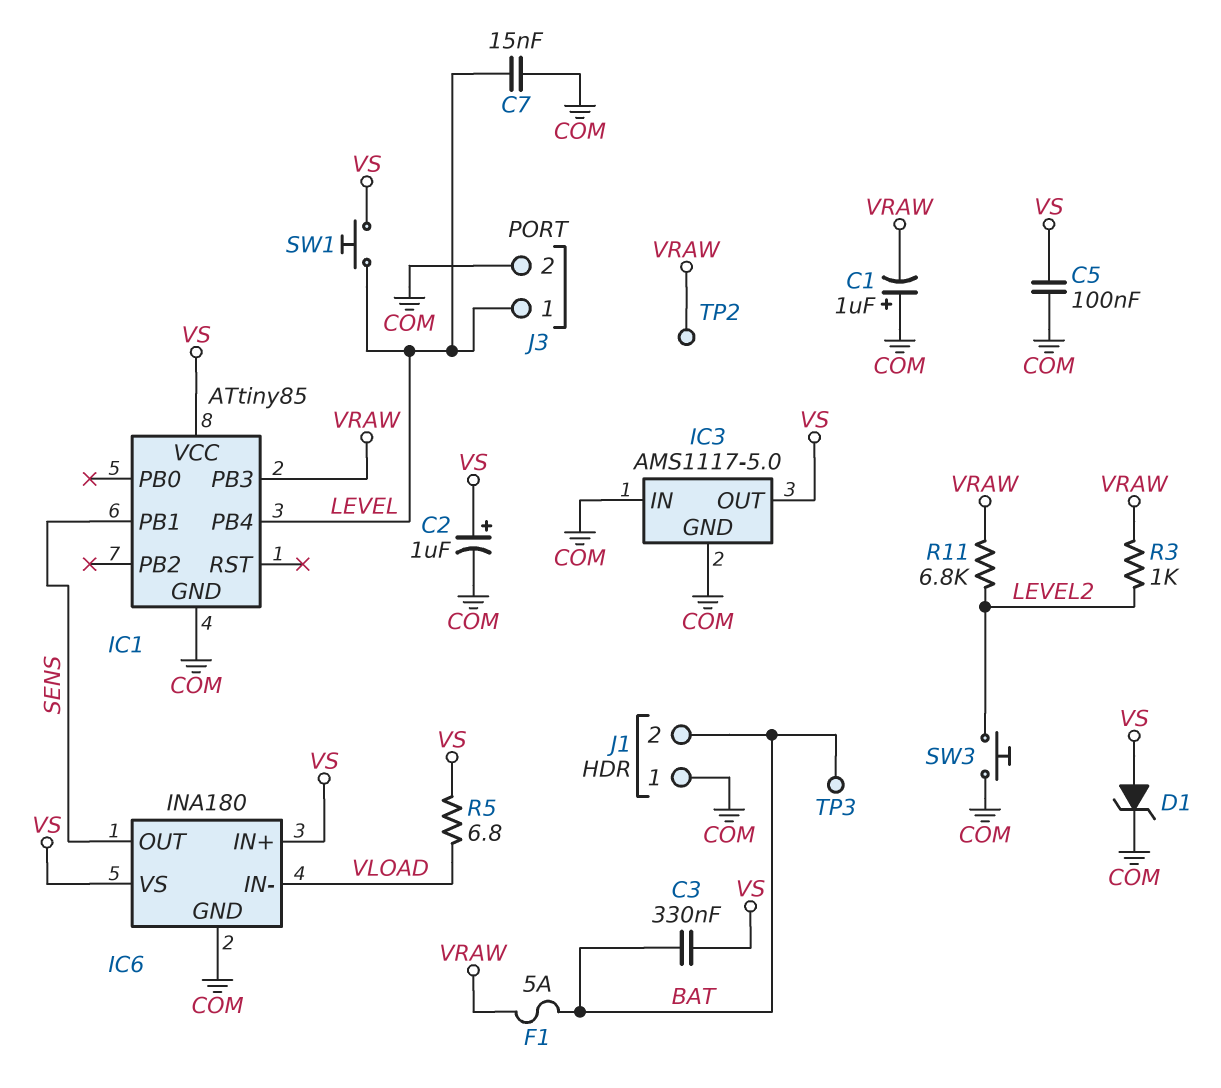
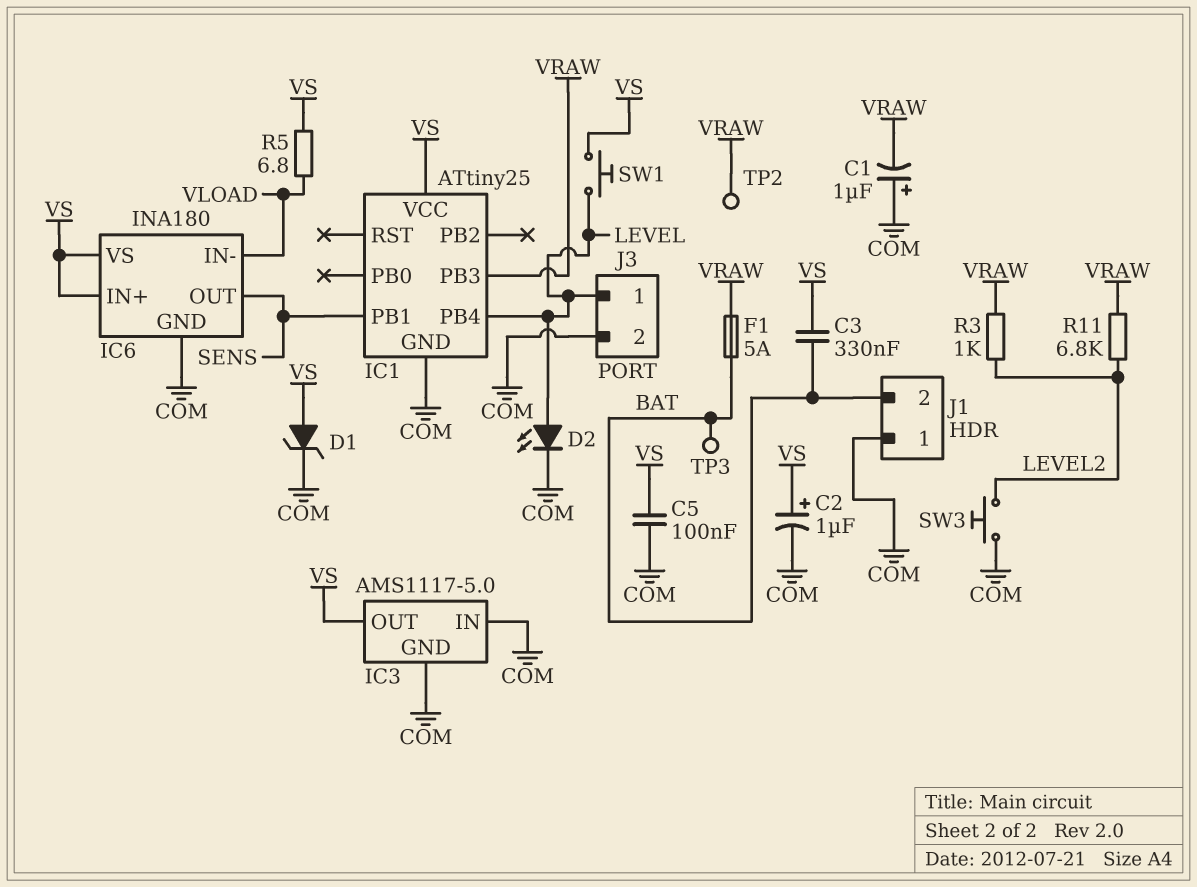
C7: 15nF (COM, LEVEL) -> none
D2: none -> LED (A LEVEL, K COM)
IC1: ATtiny85 -> ATtiny25

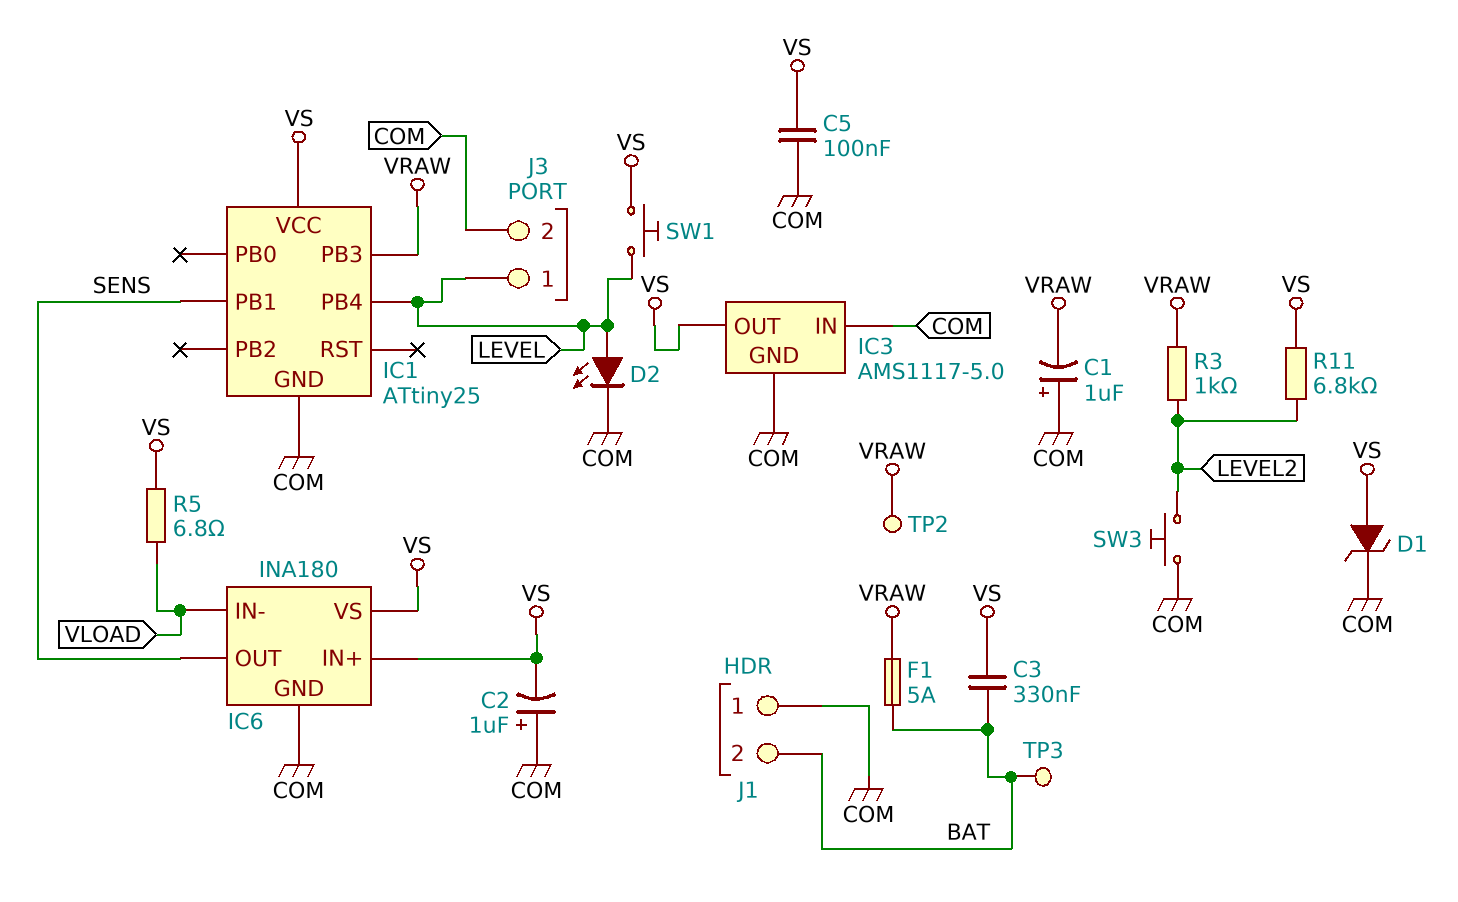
C2: 1uF (plus VS, minus COM) -> 1uF (plus COM, minus VS)
R11: 6.8k (LEVEL2, VRAW) -> 6.8k (LEVEL2, VS)

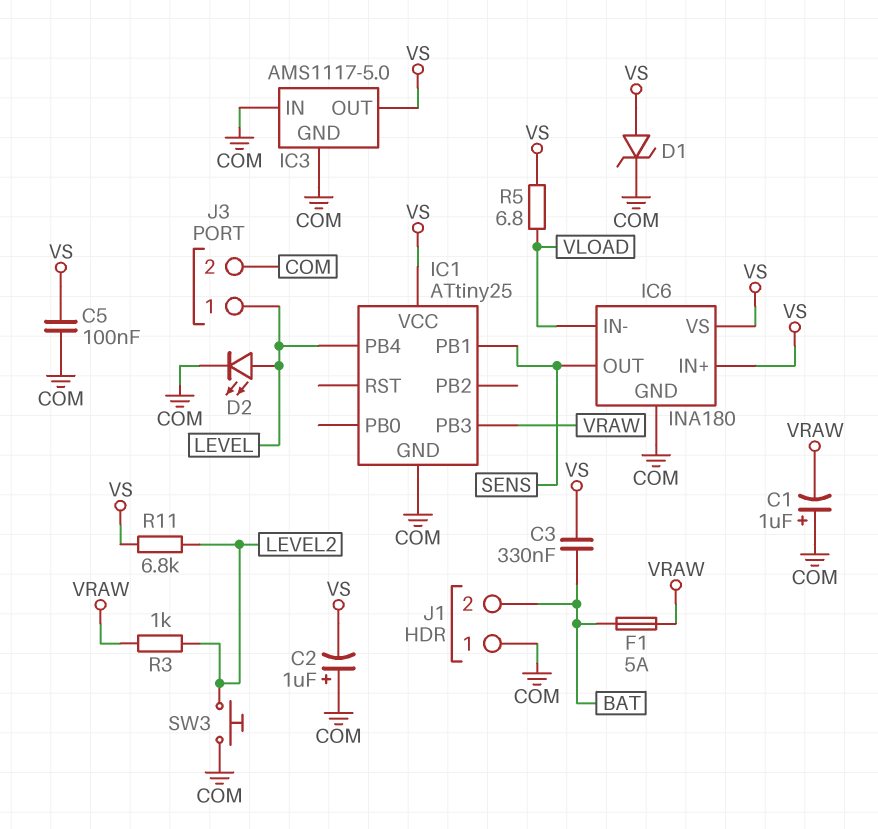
SW1: button (LEVEL, VS) -> none
TP2: test point (VRAW) -> none
TP3: test point (BAT) -> none

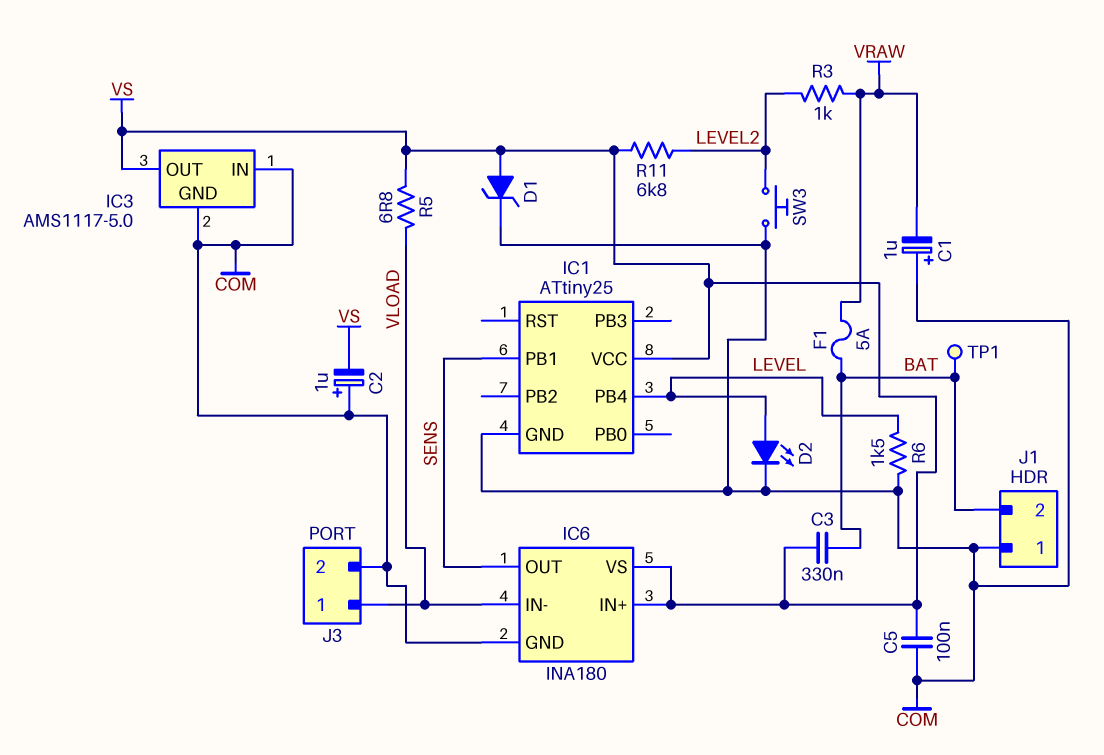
IC1 pin PB3: VRAW -> none
J3 pin 1: LEVEL -> VLOAD
R6: none -> 1.5k (COM, LEVEL)
TP1: none -> test point (BAT)

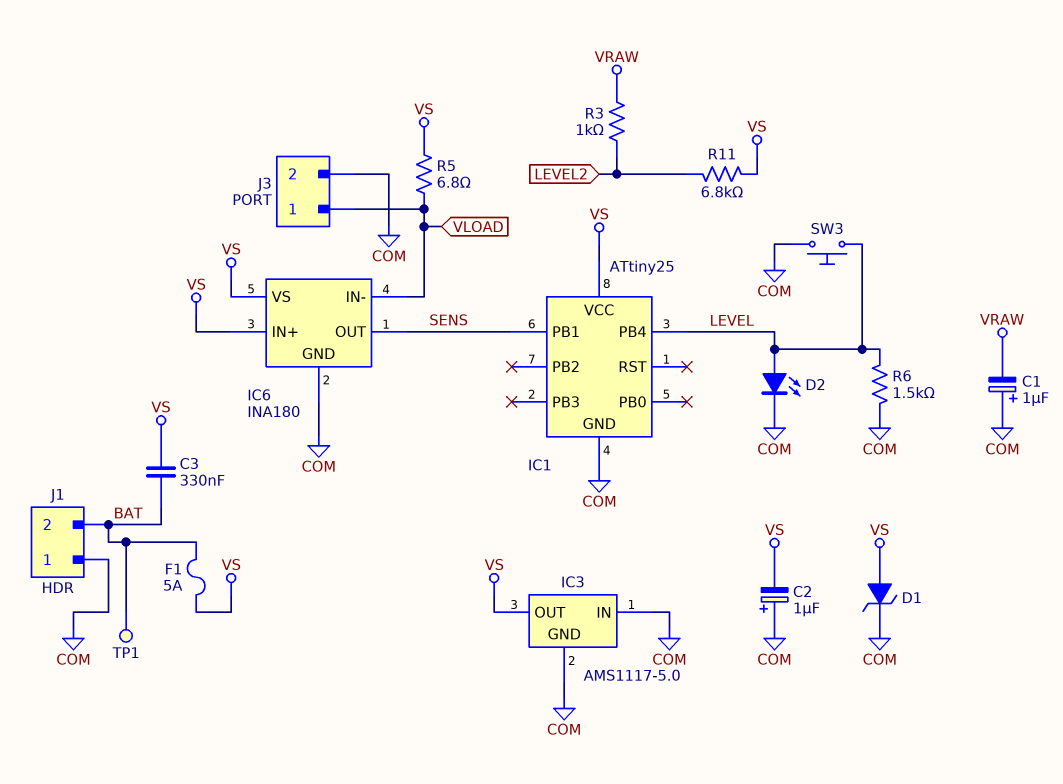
C5: 100nF (COM, VS) -> none
F1: 5A (BAT, VRAW) -> 5A (BAT, VS)
SW3: button (COM, LEVEL2) -> button (COM, LEVEL)

